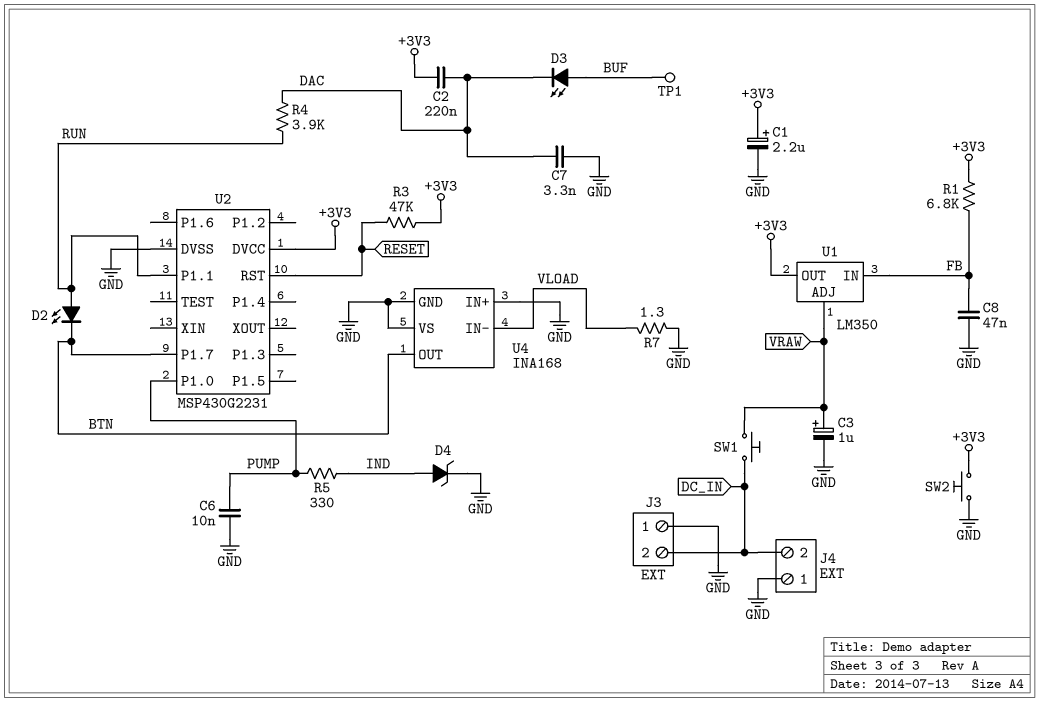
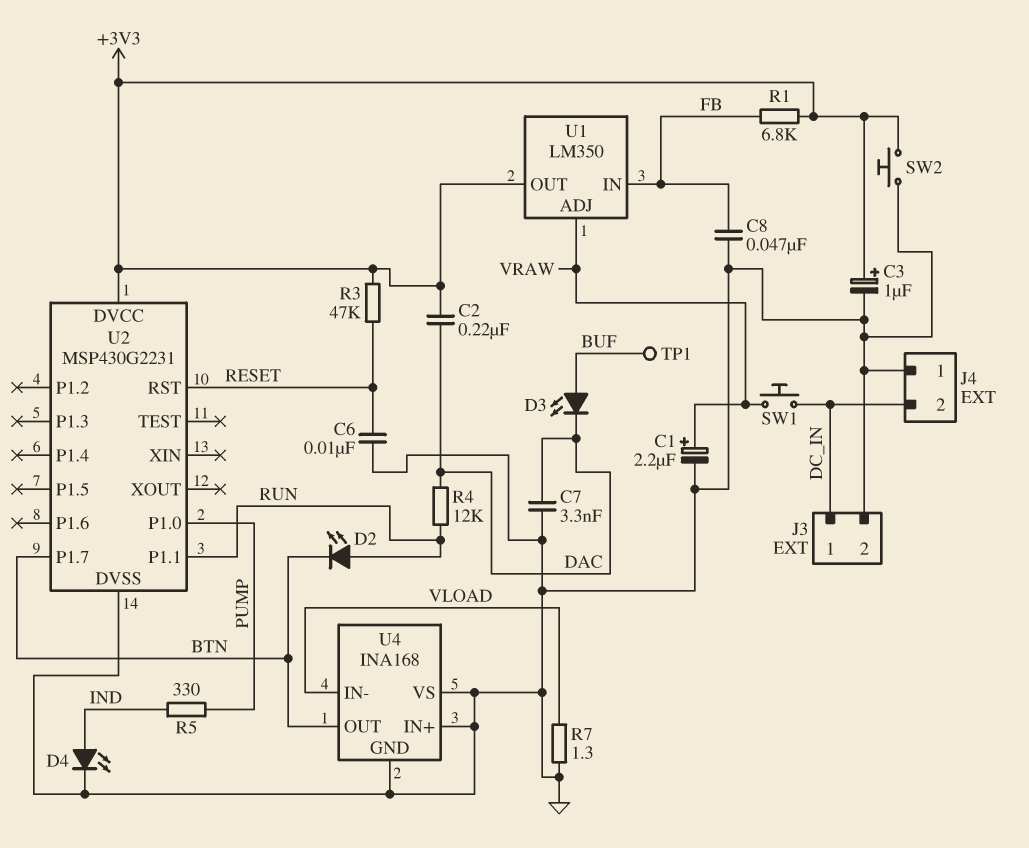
C1: 2.2uF (plus +3V3, minus GND) -> 2.2uF (plus VRAW, minus GND)
C3: 1uF (plus VRAW, minus GND) -> 1uF (plus +3V3, minus GND)
C6: 10nF (GND, PUMP) -> 10nF (GND, RESET)
D4: zener (A IND, K GND) -> LED (A IND, K GND)
J3 pin 1: GND -> DC_IN
J3 pin 2: DC_IN -> GND
R4: 3.9k (DAC, RUN) -> 12k (DAC, RUN)

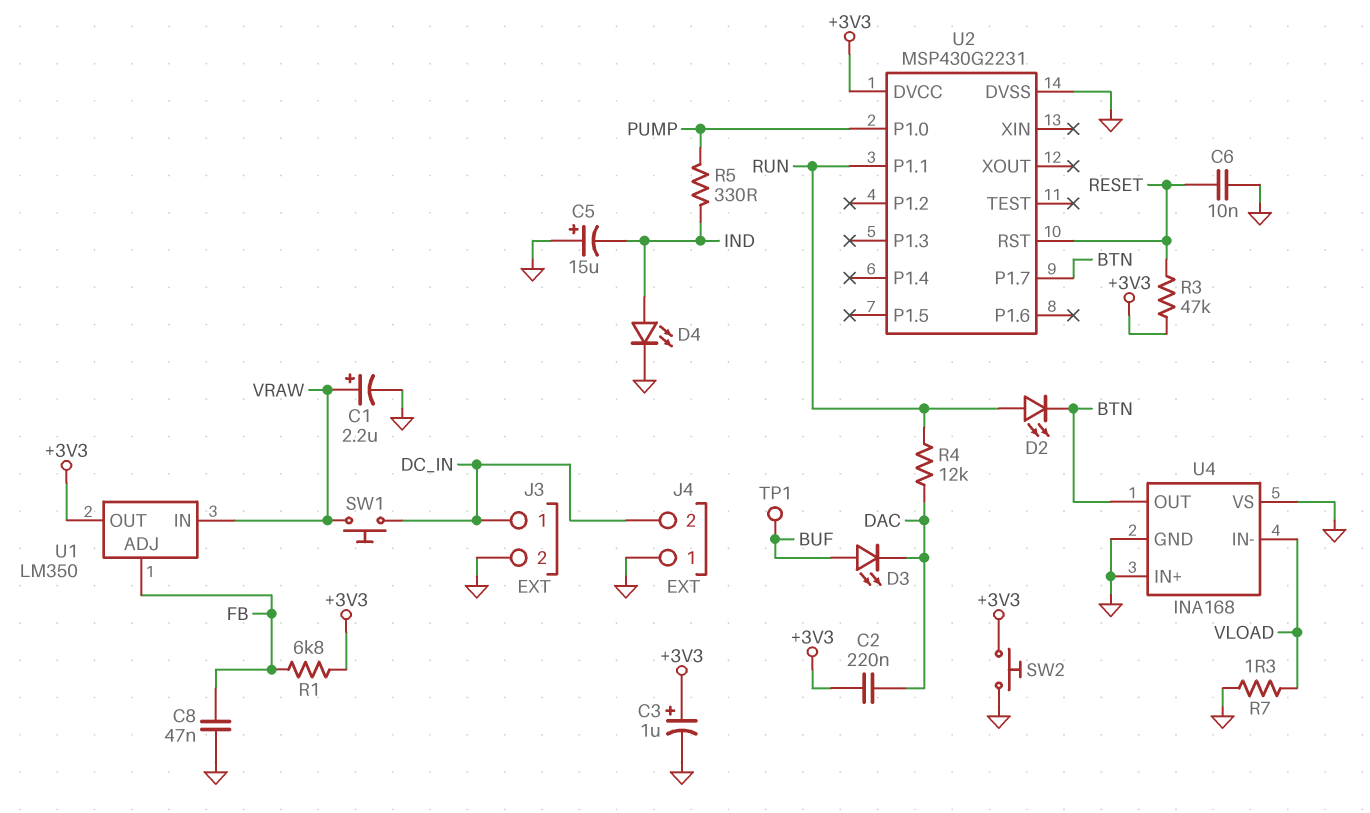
C5: none -> 15uF (plus GND, minus IND)
C7: 3.3nF (DAC, GND) -> none
U1 pin ADJ: VRAW -> FB
U1 pin IN: FB -> VRAW

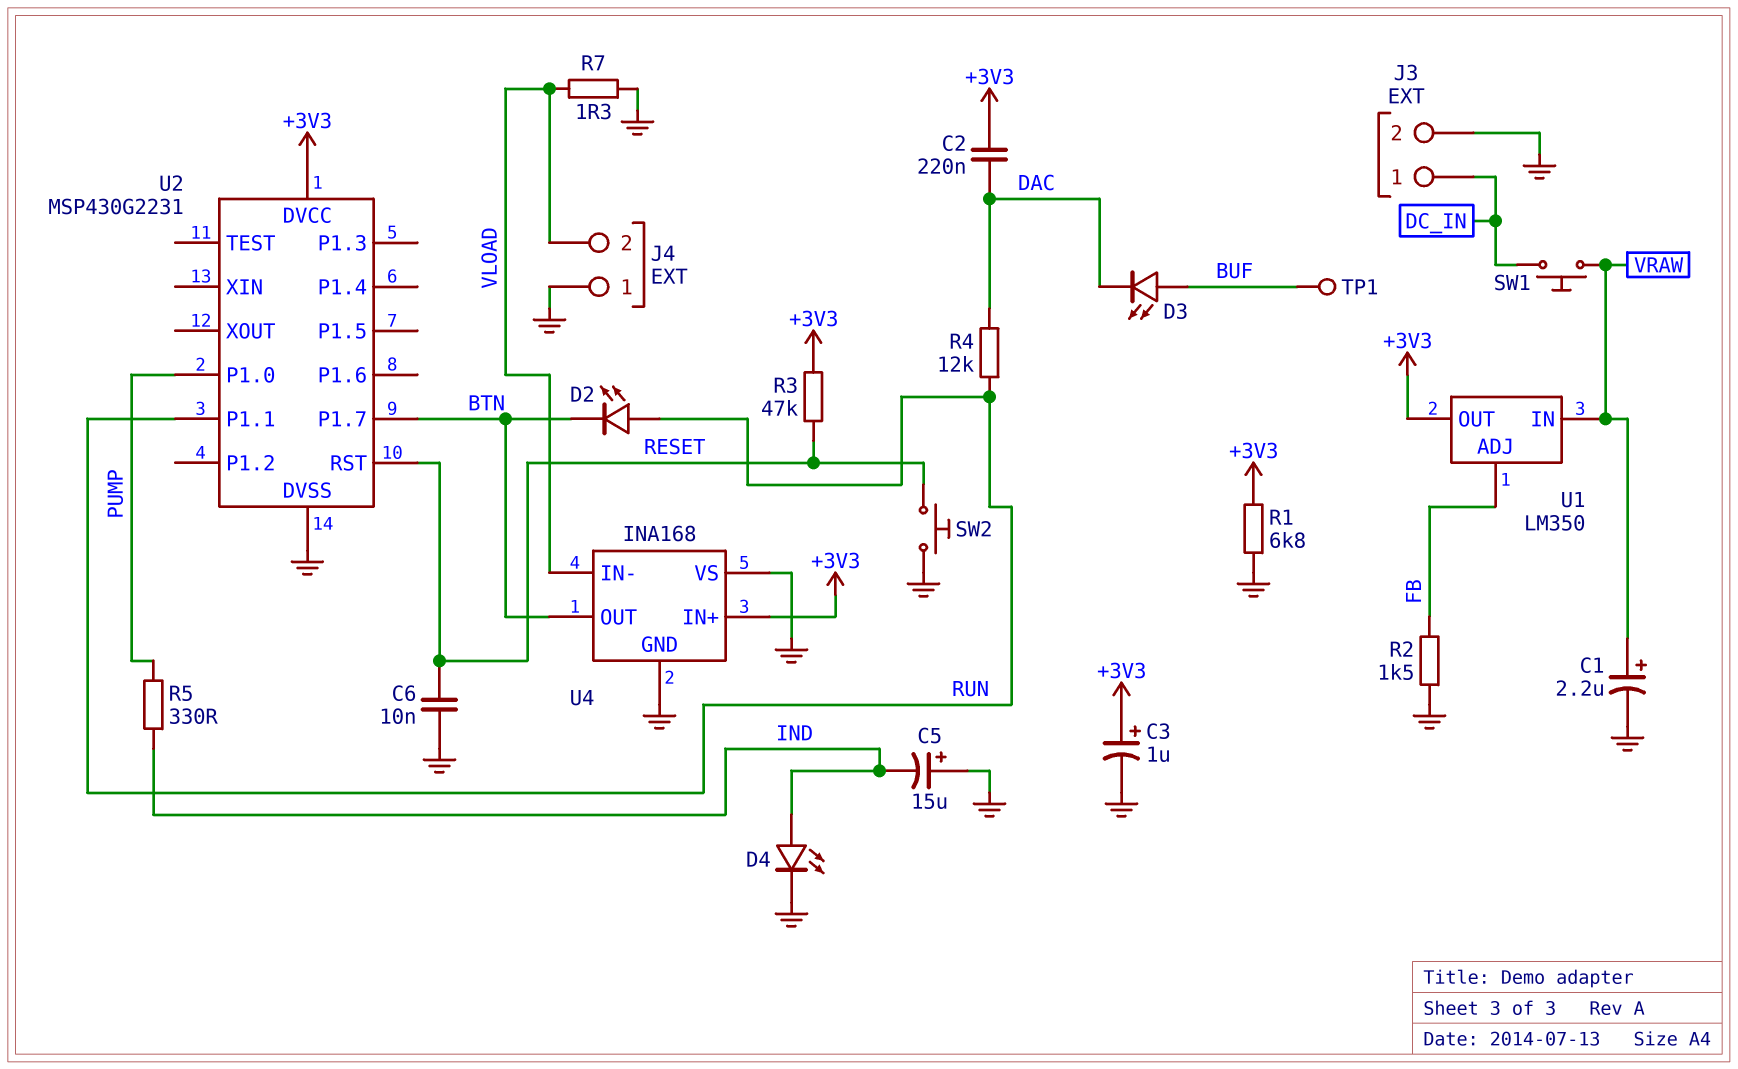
C8: 47nF (FB, GND) -> none
J4 pin 2: DC_IN -> VLOAD
R1: 6.8k (+3V3, FB) -> 6.8k (+3V3, GND)
R2: none -> 1.5k (FB, GND)
SW2: button (+3V3, GND) -> button (GND, RESET)
U4 pin IN+: GND -> +3V3

